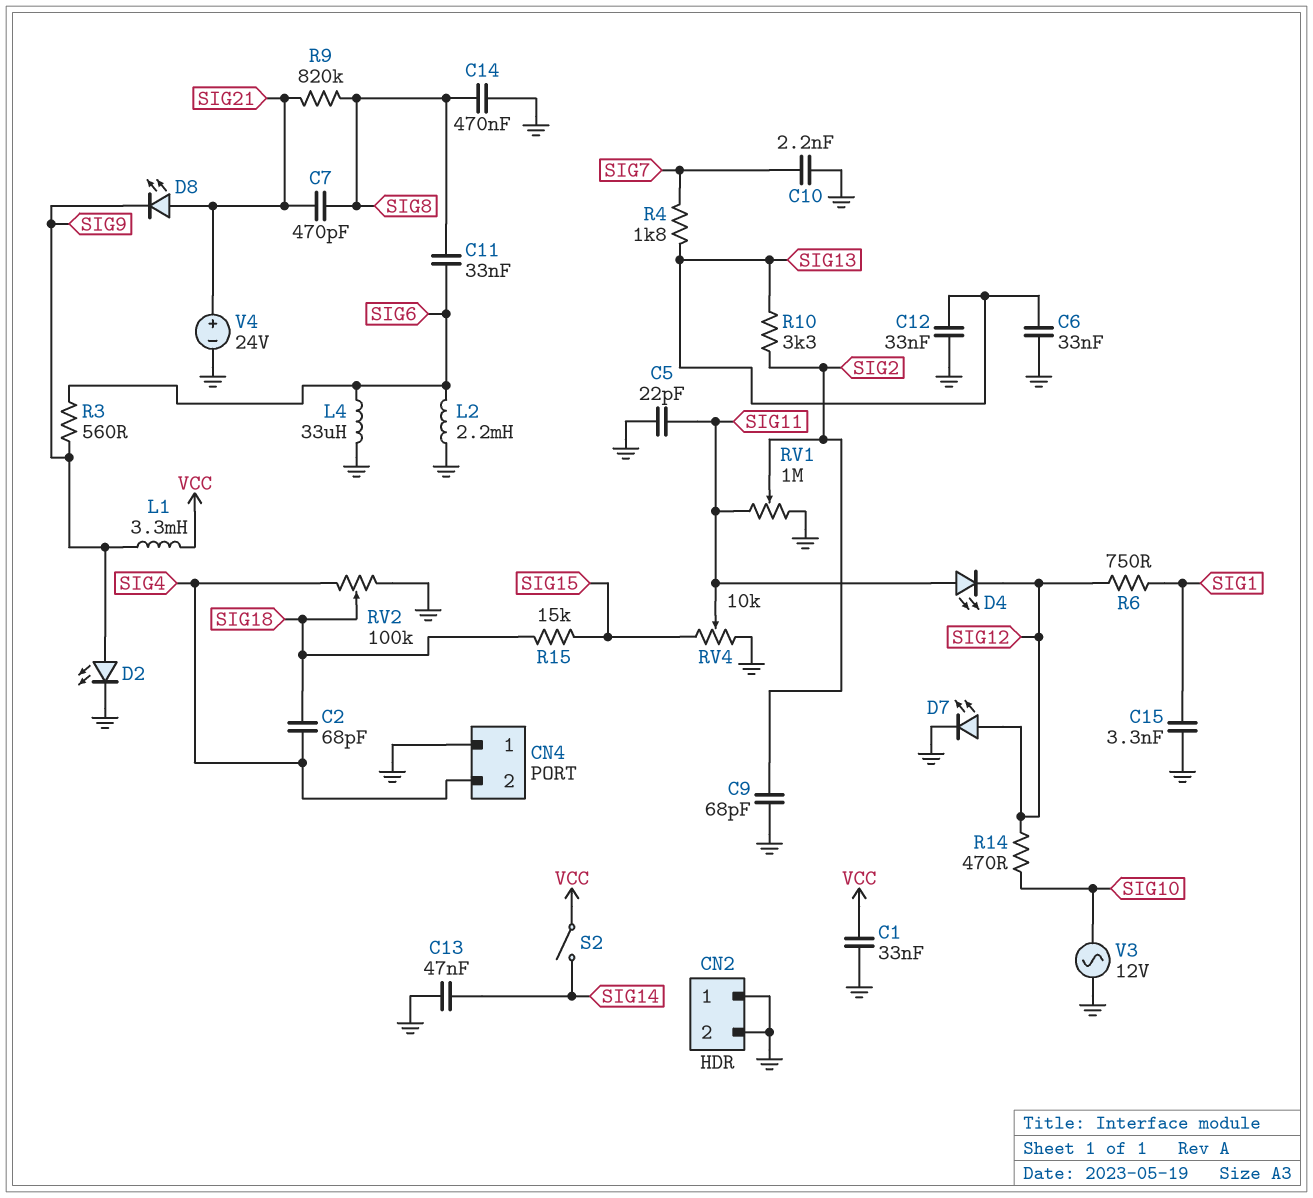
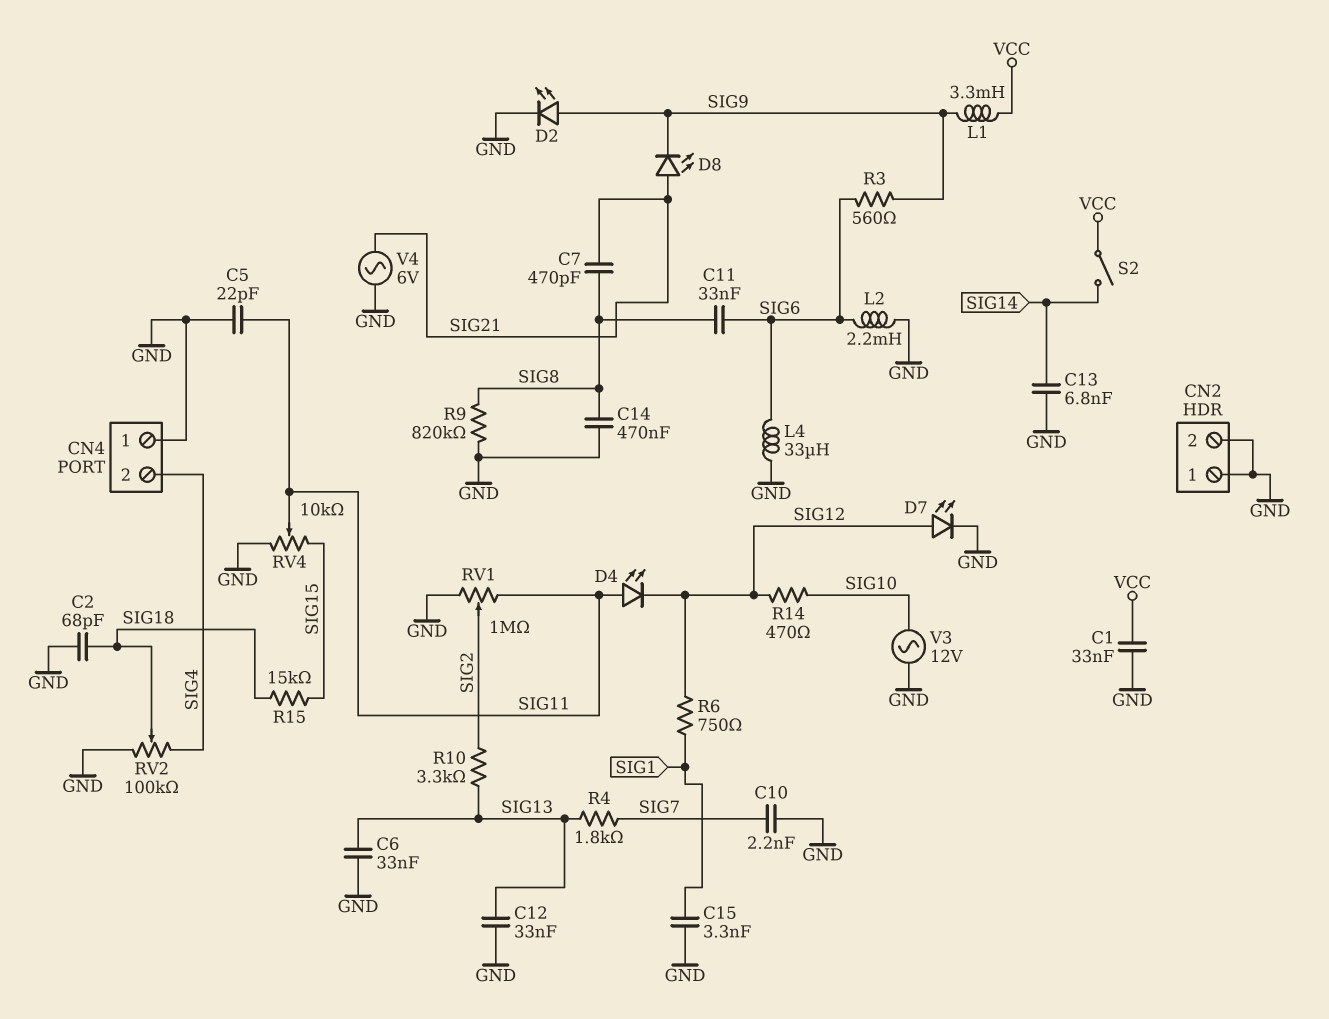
C2: 68pF (SIG4, SIG18) -> 68pF (GND, SIG18)
C9: 68pF (GND, SIG2) -> none
C13: 47nF (GND, SIG14) -> 6.8nF (GND, SIG14)
R9: 820k (SIG8, SIG21) -> 820k (GND, SIG8)
V4: 24V (plus SIG21, minus GND) -> AC 6V (GND, SIG21)

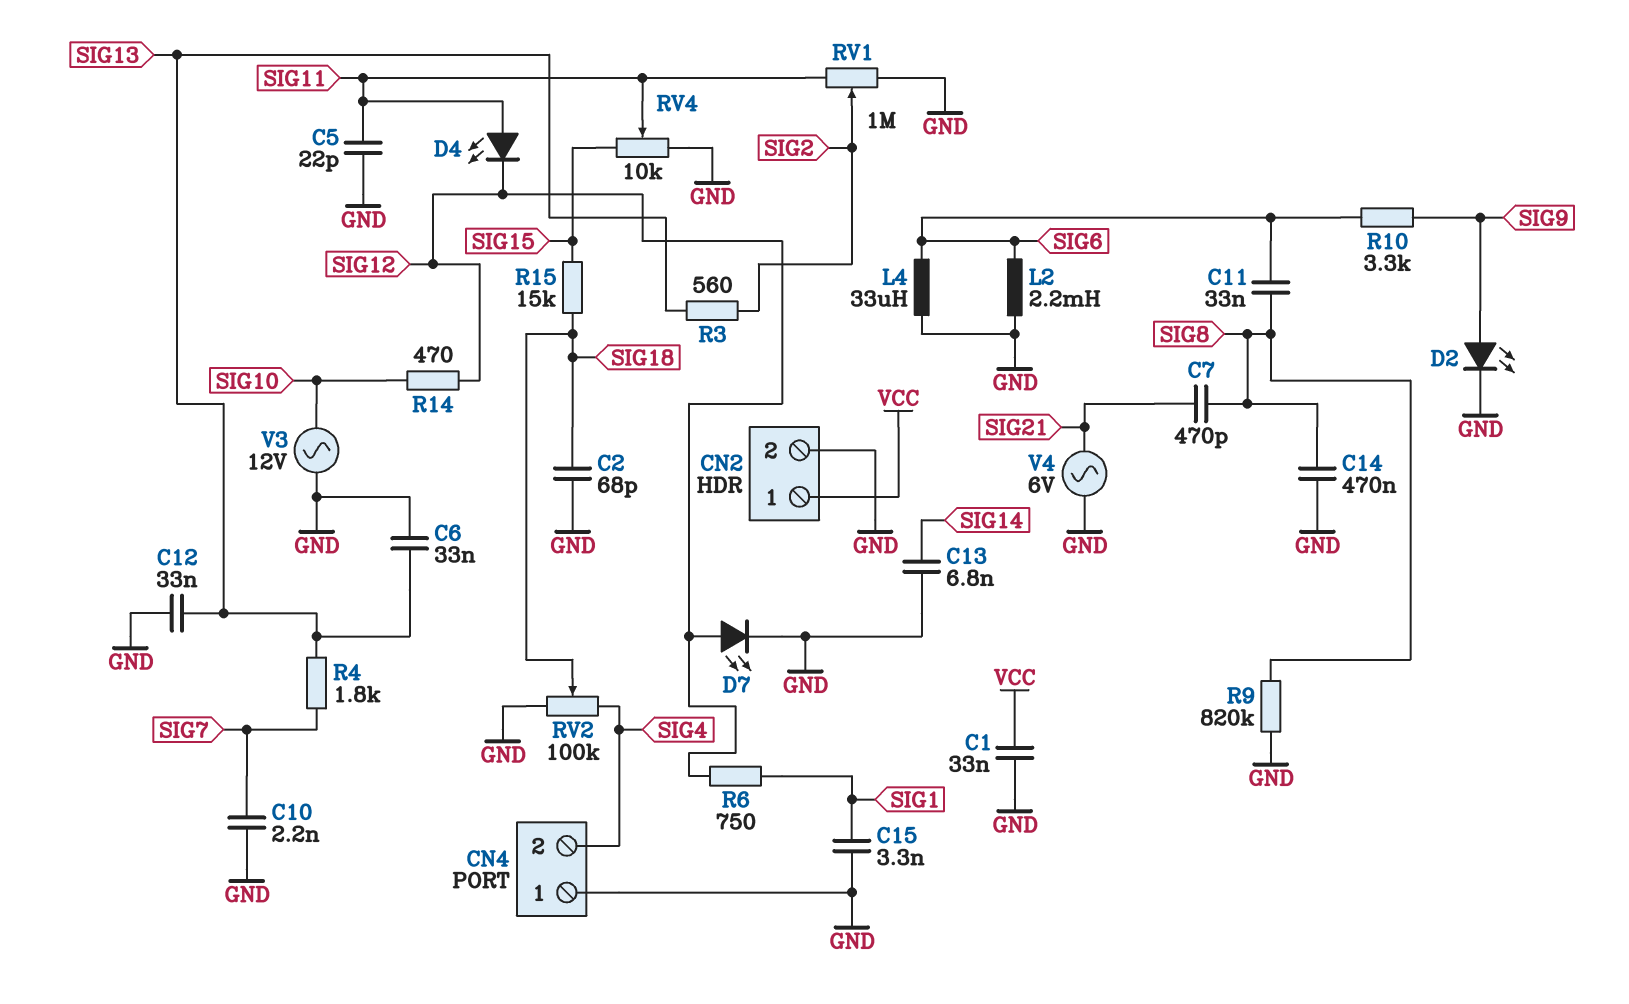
CN2 pin 1: GND -> VCC
D8: LED (A SIG21, K SIG9) -> none
L1: 3.3mH (SIG9, VCC) -> none
R3: 560 (SIG6, SIG9) -> 560 (SIG2, SIG13)
R10: 3.3k (SIG2, SIG13) -> 3.3k (SIG6, SIG9)
S2: switch (SIG14, VCC) -> none

